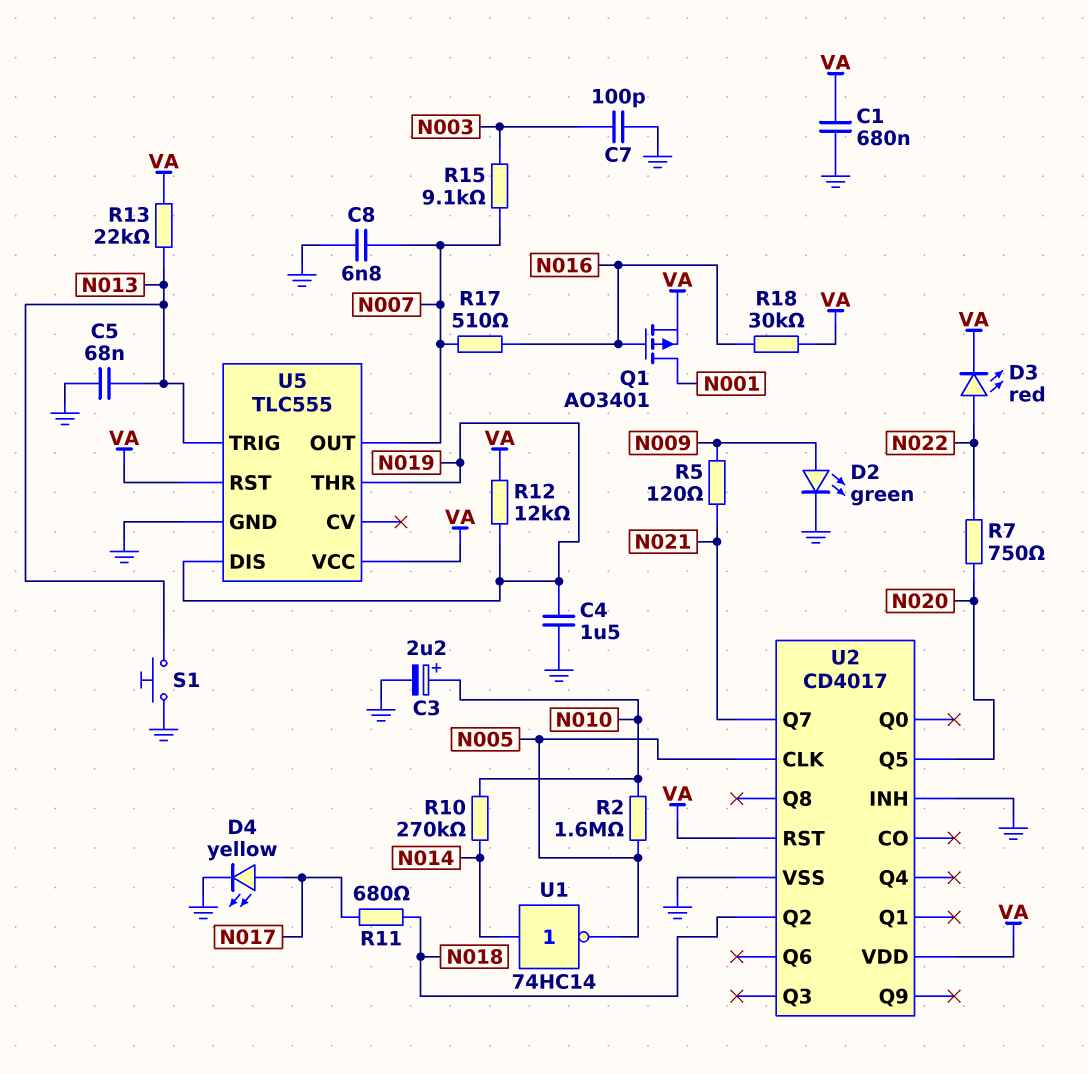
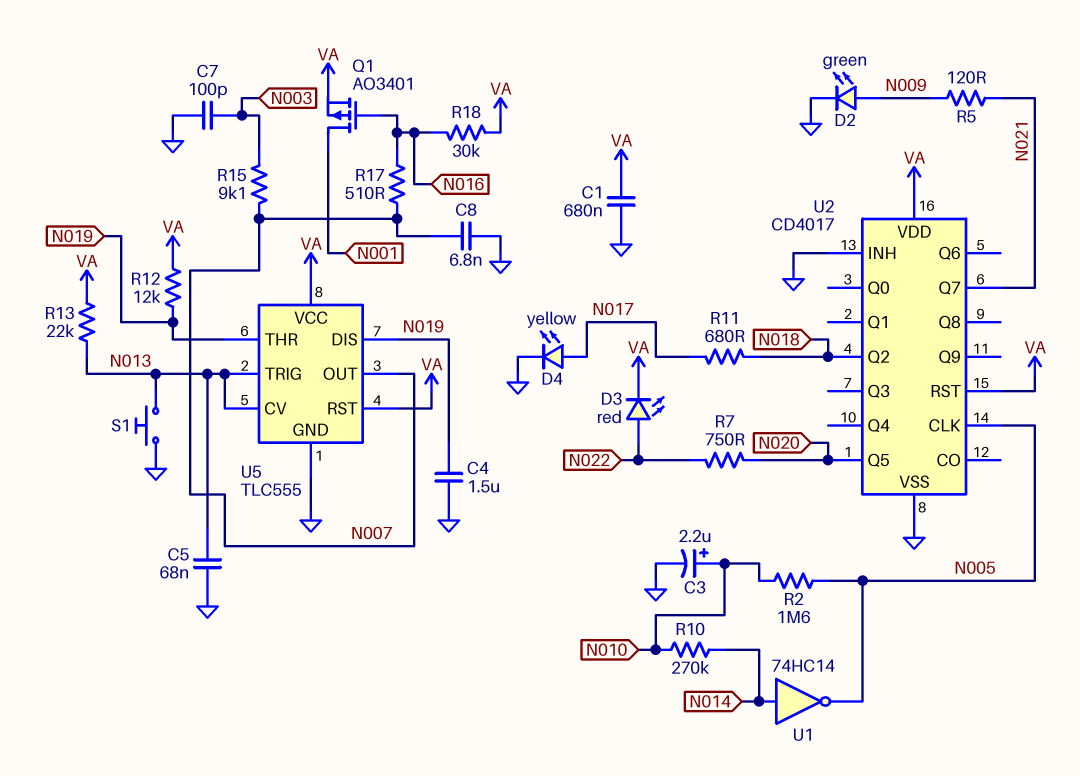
U5 pin CV: none -> N013

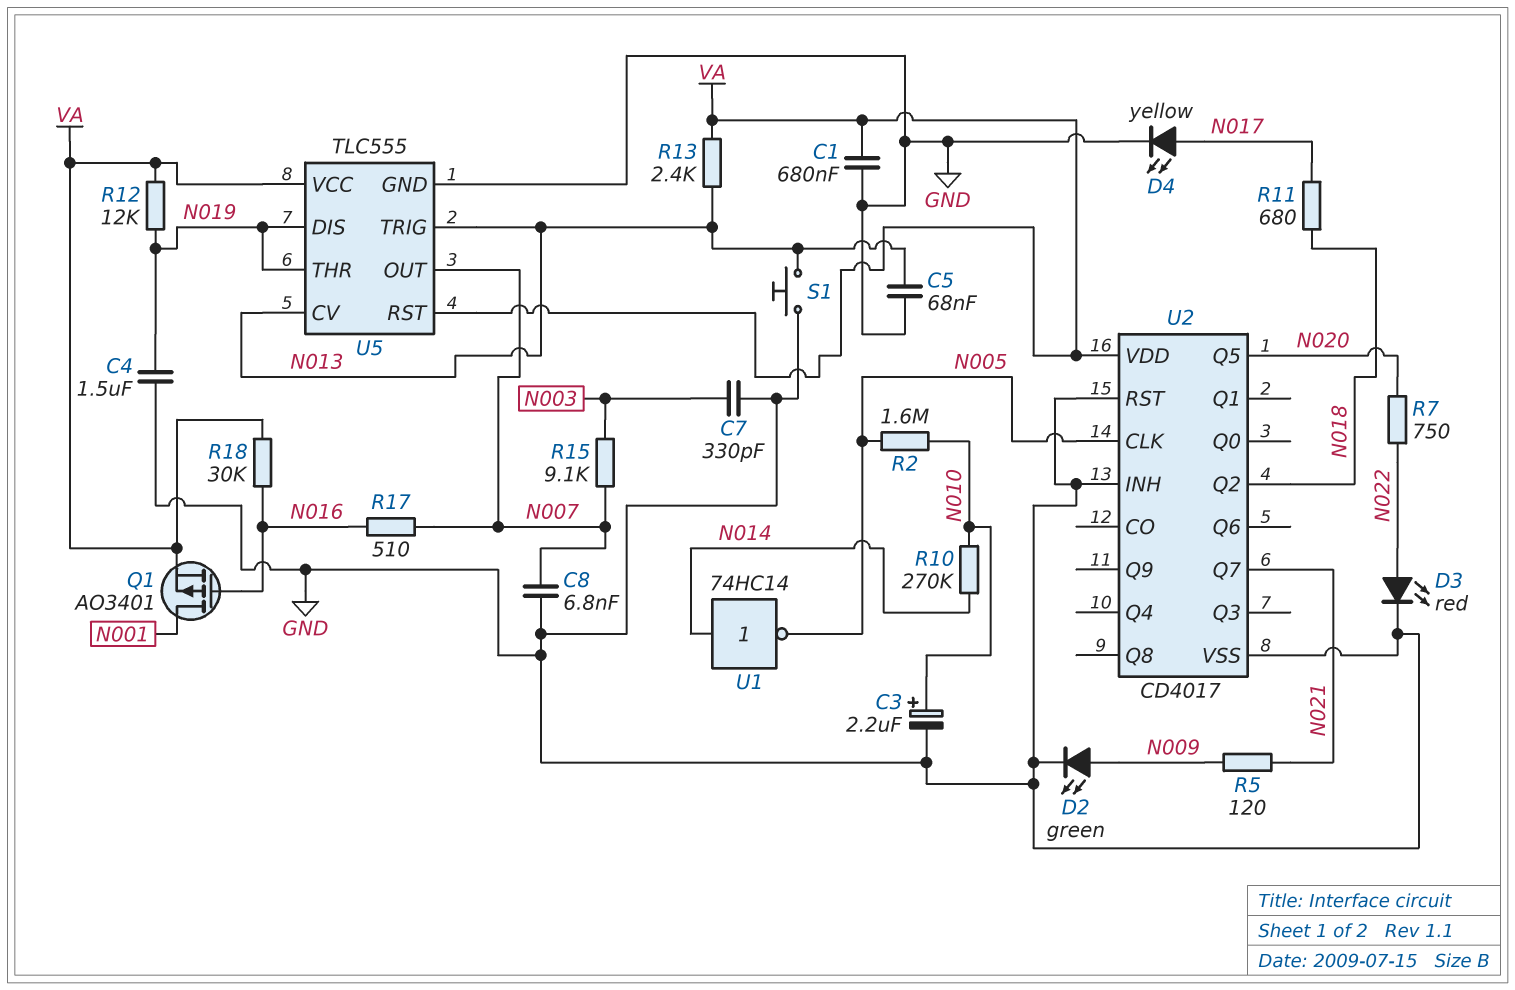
C7: 100pF (GND, N003) -> 330pF (GND, N003)
D3: LED red (A N022, K VA) -> LED red (A N022, K GND)
R13: 22k (N013, VA) -> 2.4k (N013, VA)
U2 pin RST: VA -> GND

